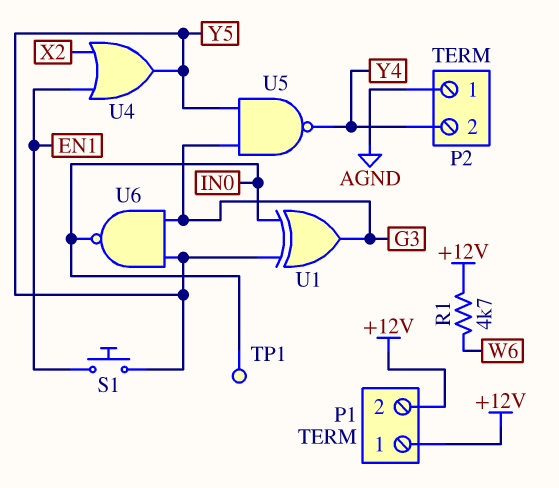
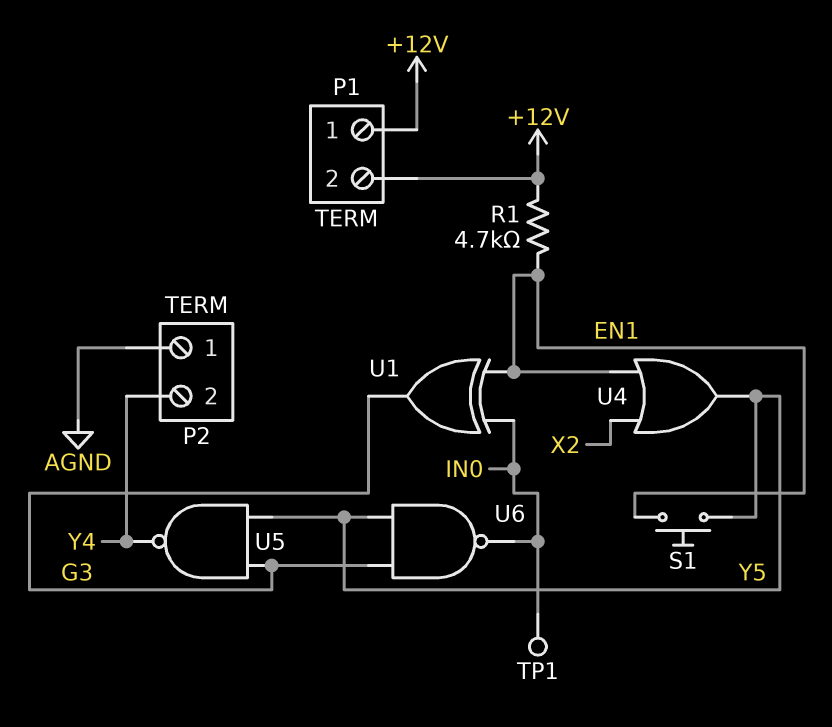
R1: 4.7k (+12V, W6) -> 4.7k (+12V, EN1)
U1: XOR (in IN0, in Y5, out G3) -> XOR (in EN1, in IN0, out G3)

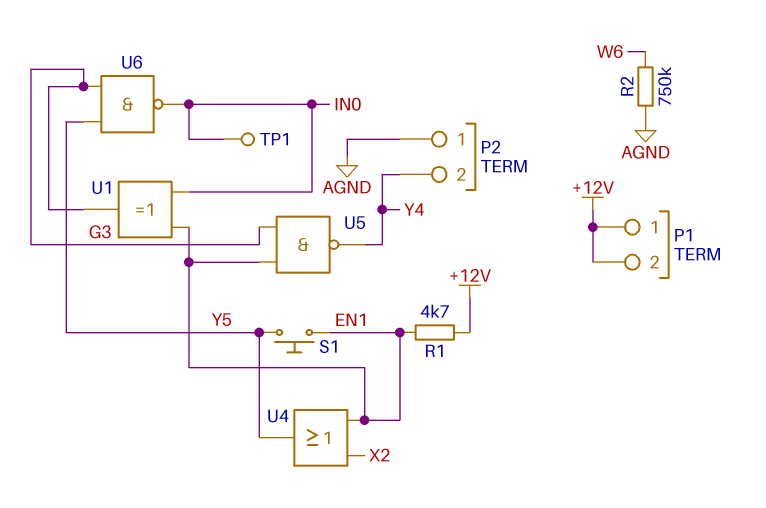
R2: none -> 750k (AGND, W6)
U5: NAND (in G3, in Y5, out Y4) -> NAND (in EN1, in G3, out Y4)

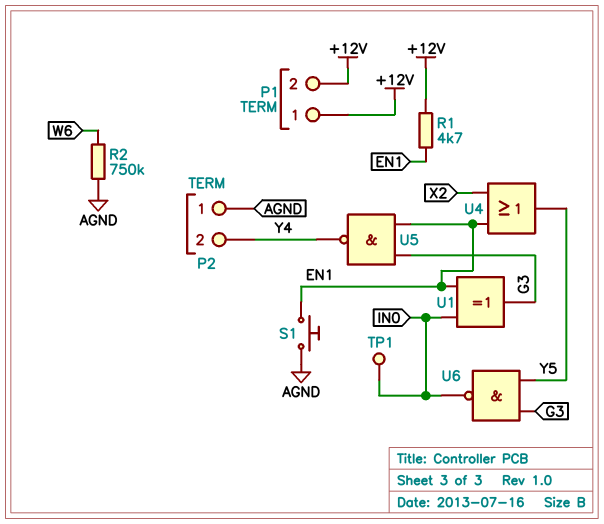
S1: button (EN1, Y5) -> button (AGND, EN1)

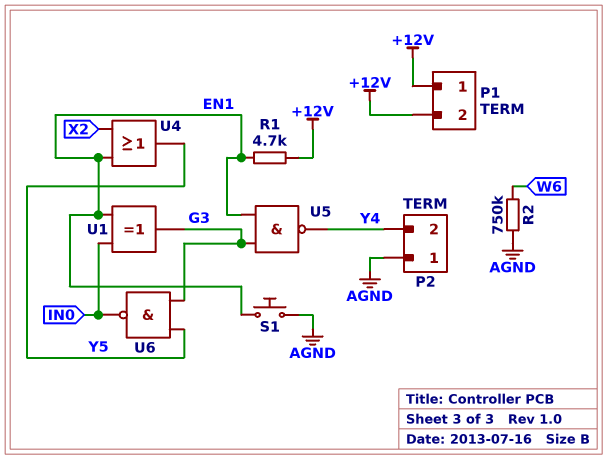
TP1: test point (IN0) -> none

